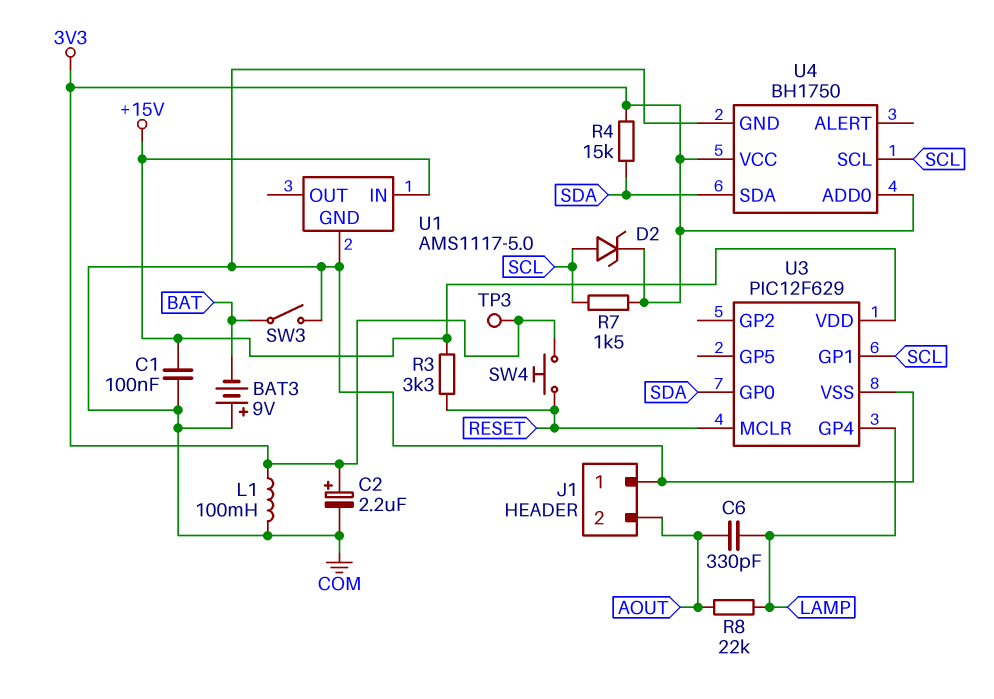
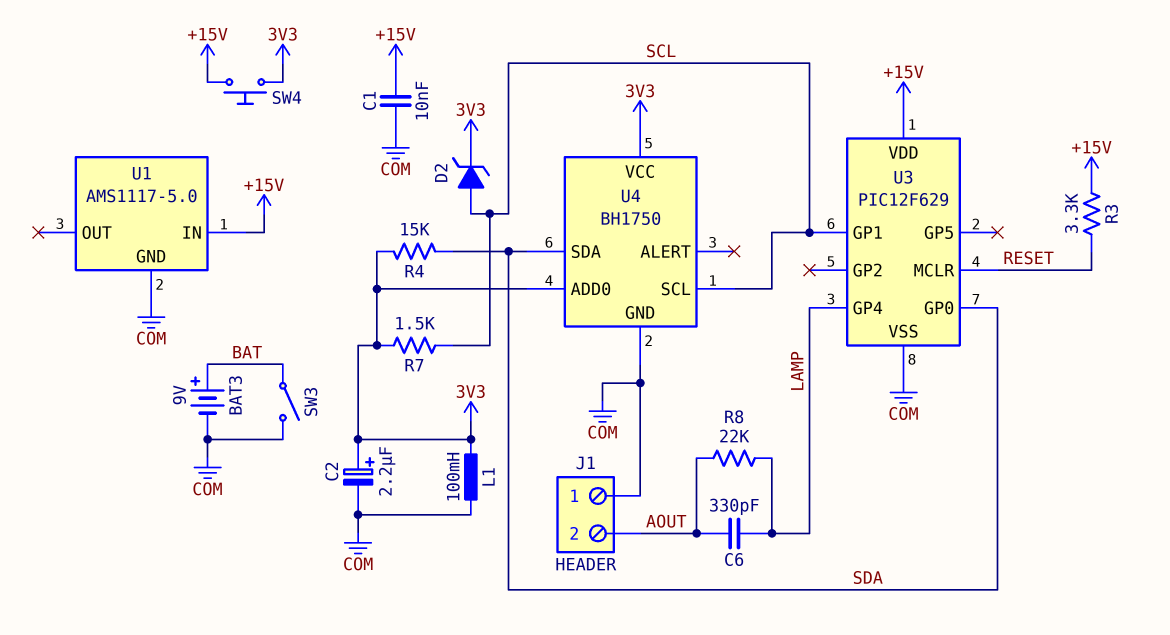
BAT3: 9V (plus COM, minus BAT) -> 9V (plus BAT, minus COM)
C1: 100nF (+15V, COM) -> 10nF (+15V, COM)
SW4: button (3V3, RESET) -> button (+15V, 3V3)
TP3: test point (3V3) -> none

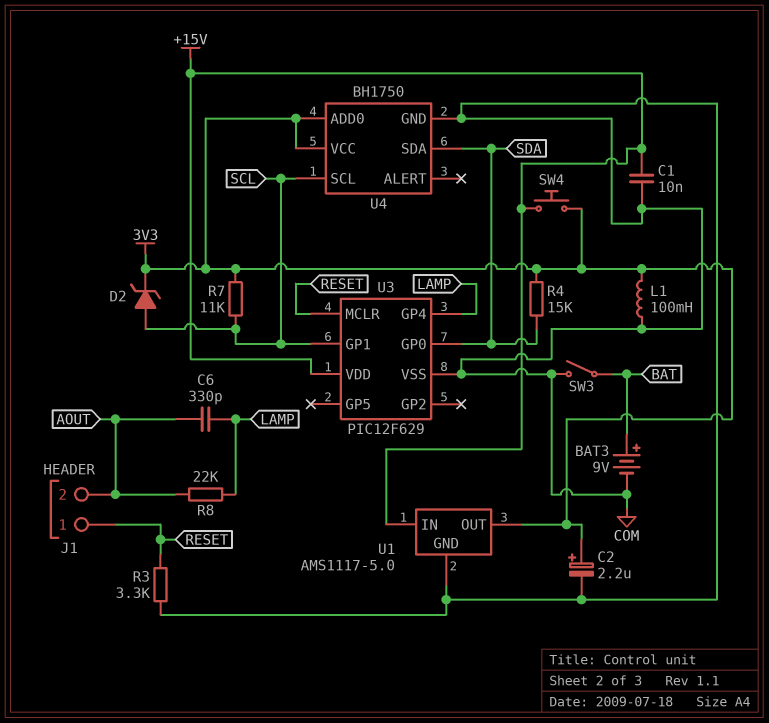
J1 pin 1: COM -> RESET
R3: 3.3k (+15V, RESET) -> 3.3k (COM, RESET)
R7: 1.5k (3V3, SCL) -> 11k (3V3, SCL)
U1 pin OUT: none -> 3V3

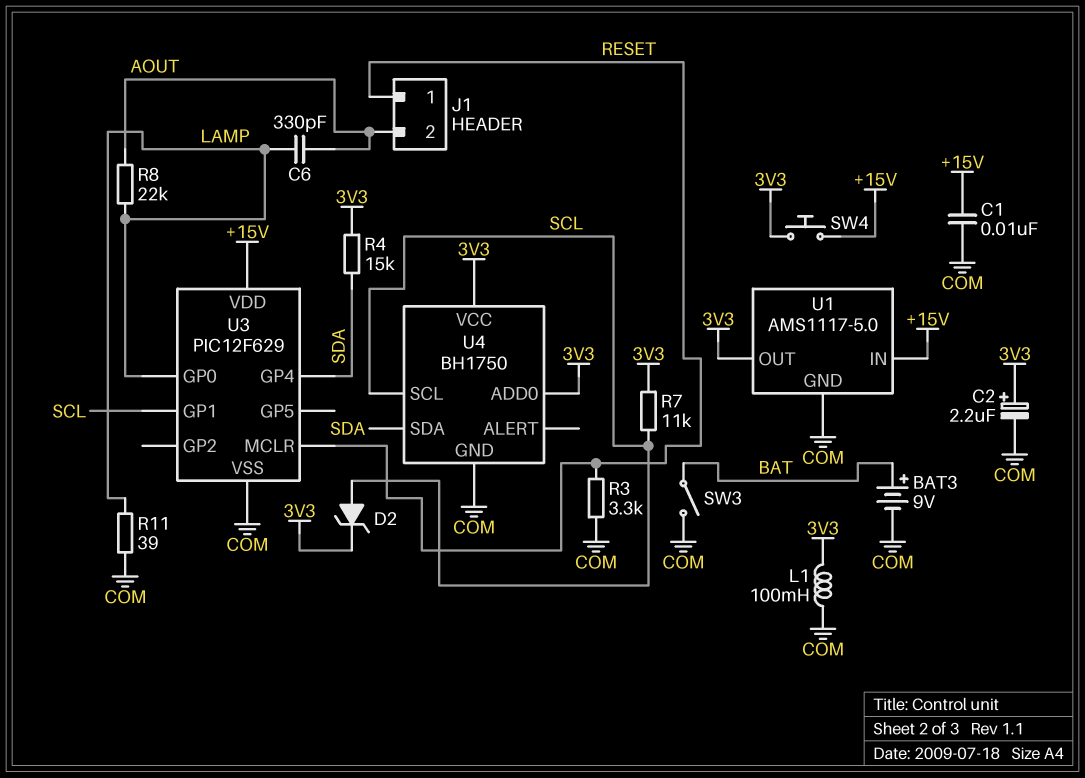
R11: none -> 39 (COM, LAMP)
U3 pin GP0: SDA -> LAMP
U3 pin GP4: LAMP -> SDA

